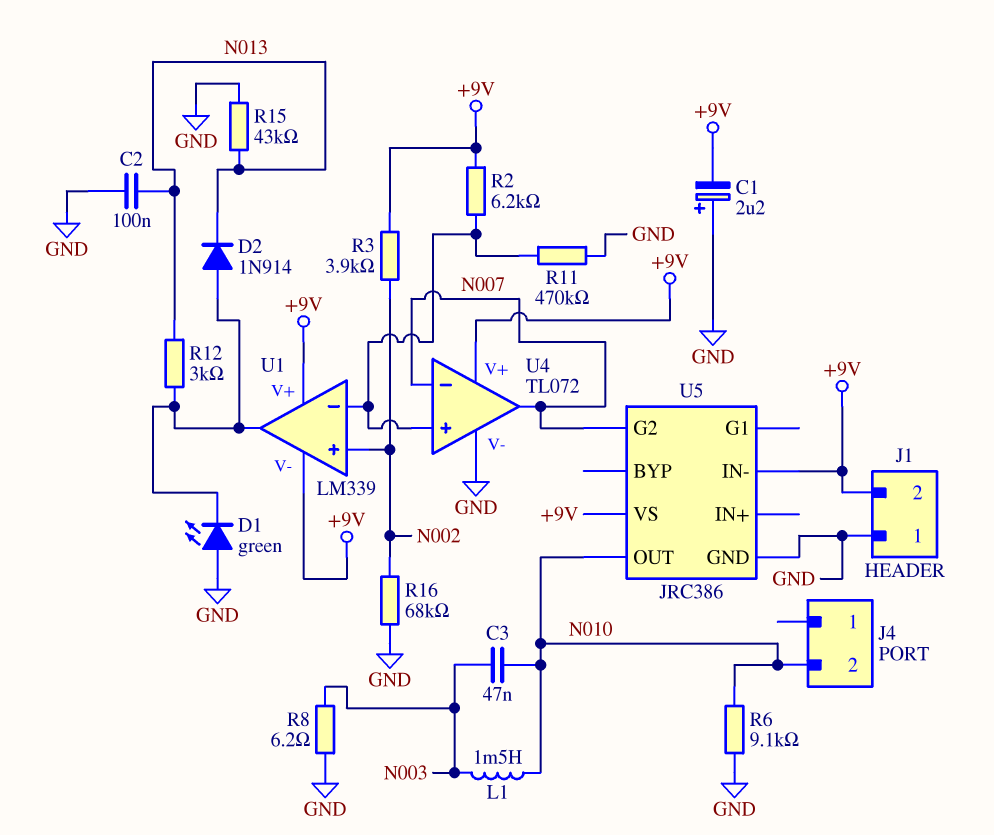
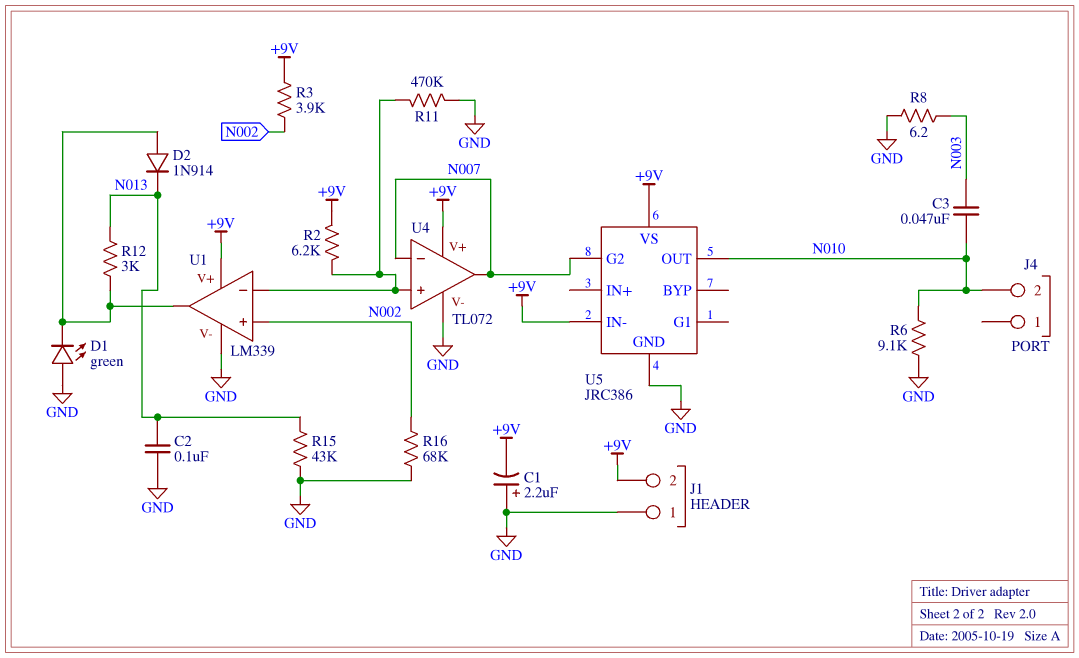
L1: 1.5mH (N003, N010) -> none
U1 pin V-: +9V -> GND

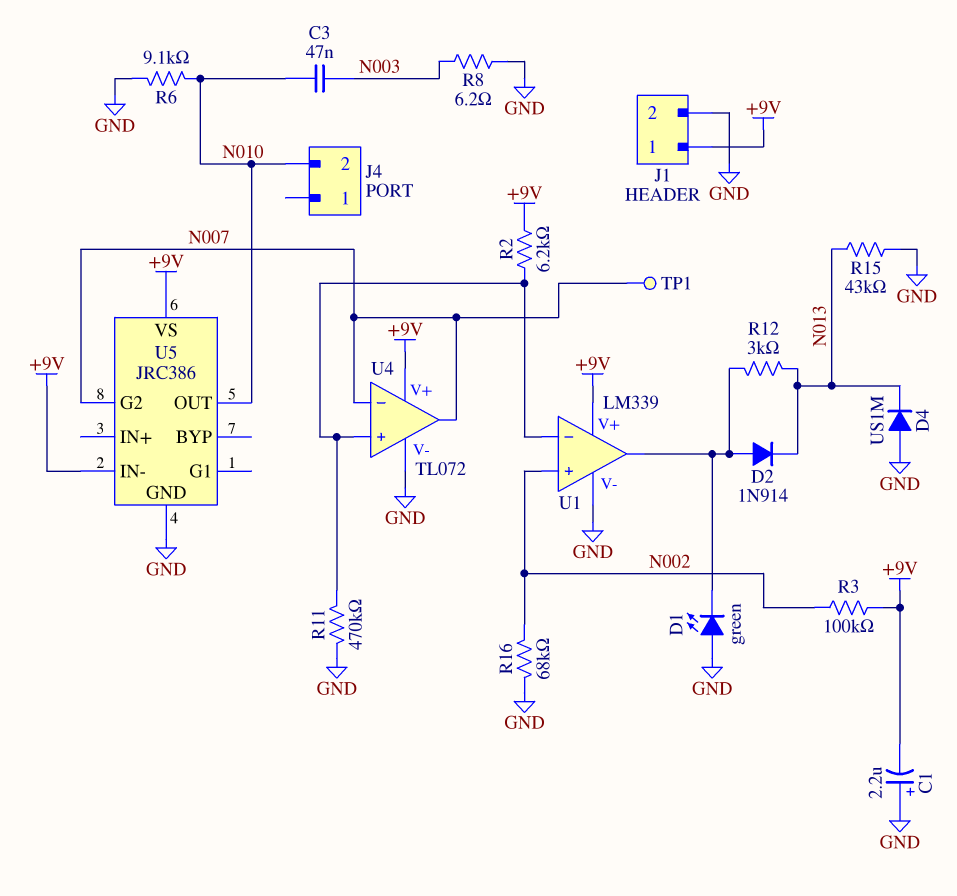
C2: 100nF (GND, N013) -> none
D4: none -> diode US1M (A GND, K N013)
J1 pin 1: GND -> +9V
J1 pin 2: +9V -> GND
R3: 3.9k (+9V, N002) -> 100k (+9V, N002)
TP1: none -> test point (N007)

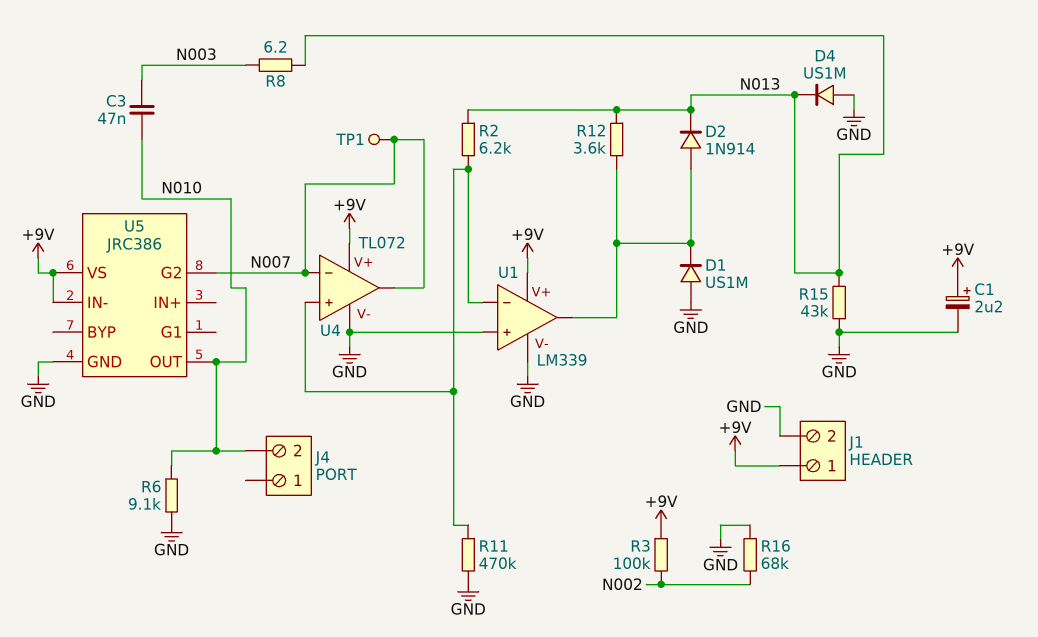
C1: 2.2uF (plus GND, minus +9V) -> 2.2uF (plus +9V, minus GND)
D1: LED green (A GND, K U1/out) -> diode US1M (A GND, K U1/out)
R2: 6.2k (+9V, U1/in-) -> 6.2k (N013, U1/in-)
R8: 6.2 (GND, N003) -> 6.2 (N003, N013)
R12: 3k (N013, U1/out) -> 3.6k (N013, U1/out)
U1 pin in+: N002 -> GND

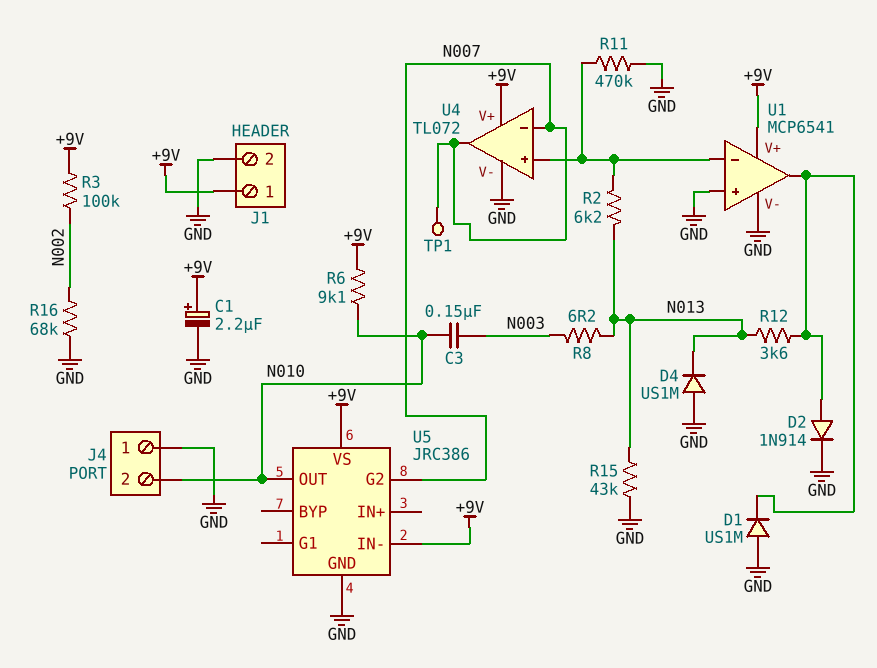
C3: 47nF (N003, N010) -> 150nF (N003, N010)
D2: diode 1N914 (A U1/out, K N013) -> diode 1N914 (A U1/out, K GND)
J4 pin 1: none -> GND
R6: 9.1k (GND, N010) -> 9.1k (+9V, N010)
U1: LM339 -> MCP6541

